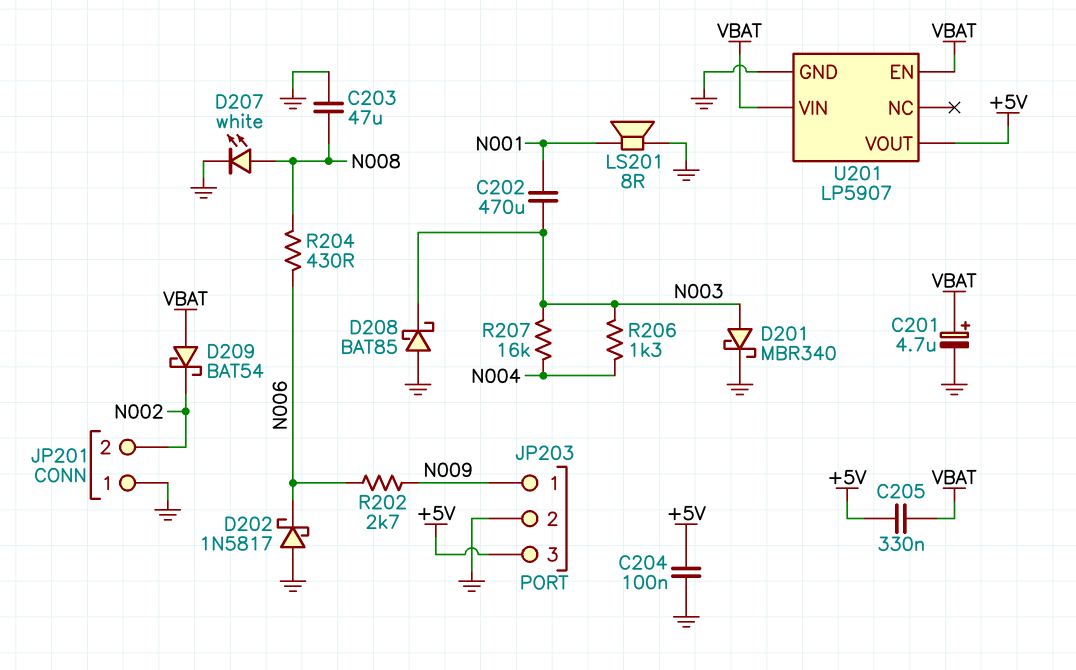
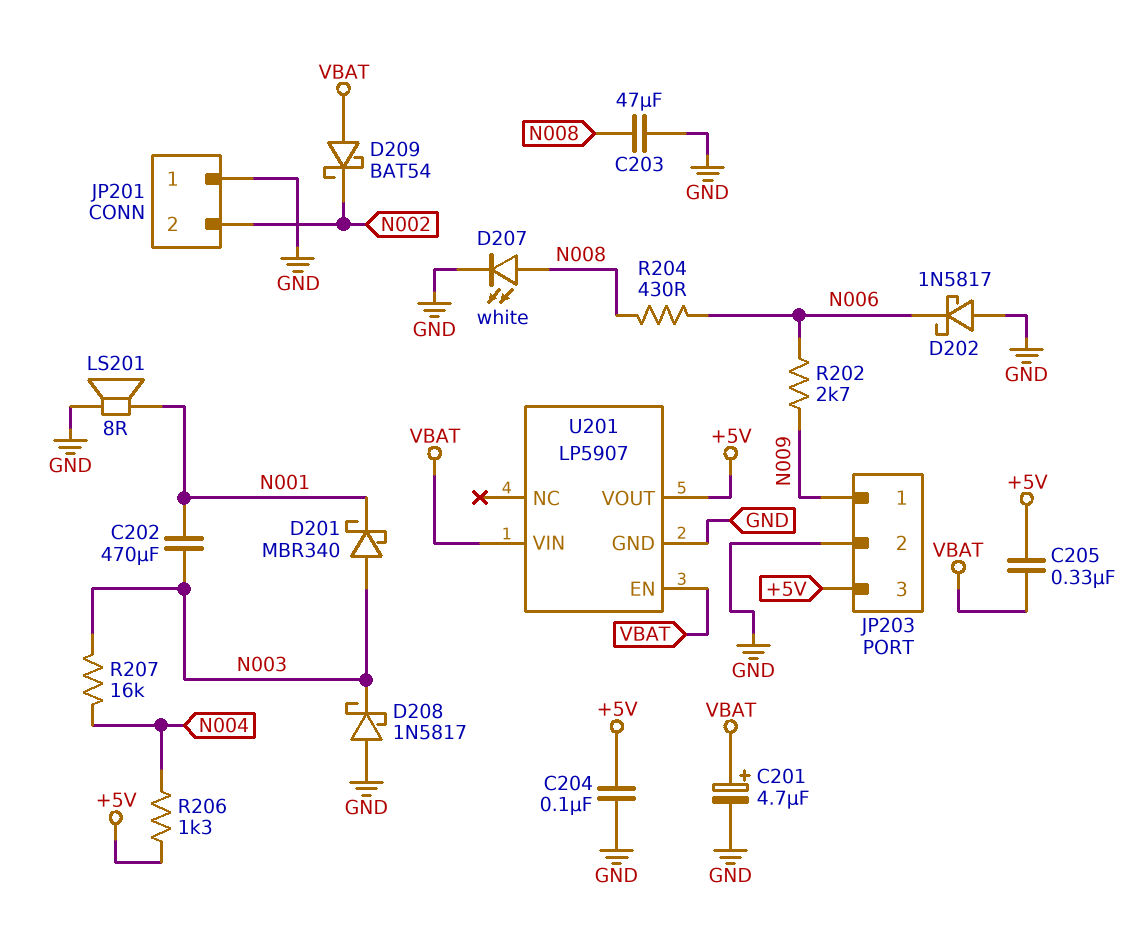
D201: schottky MBR340 (A N003, K GND) -> schottky MBR340 (A N003, K N001)
D208: schottky BAT85 (A GND, K N003) -> schottky 1N5817 (A GND, K N003)
R206: 1.3k (N003, N004) -> 1.3k (+5V, N004)

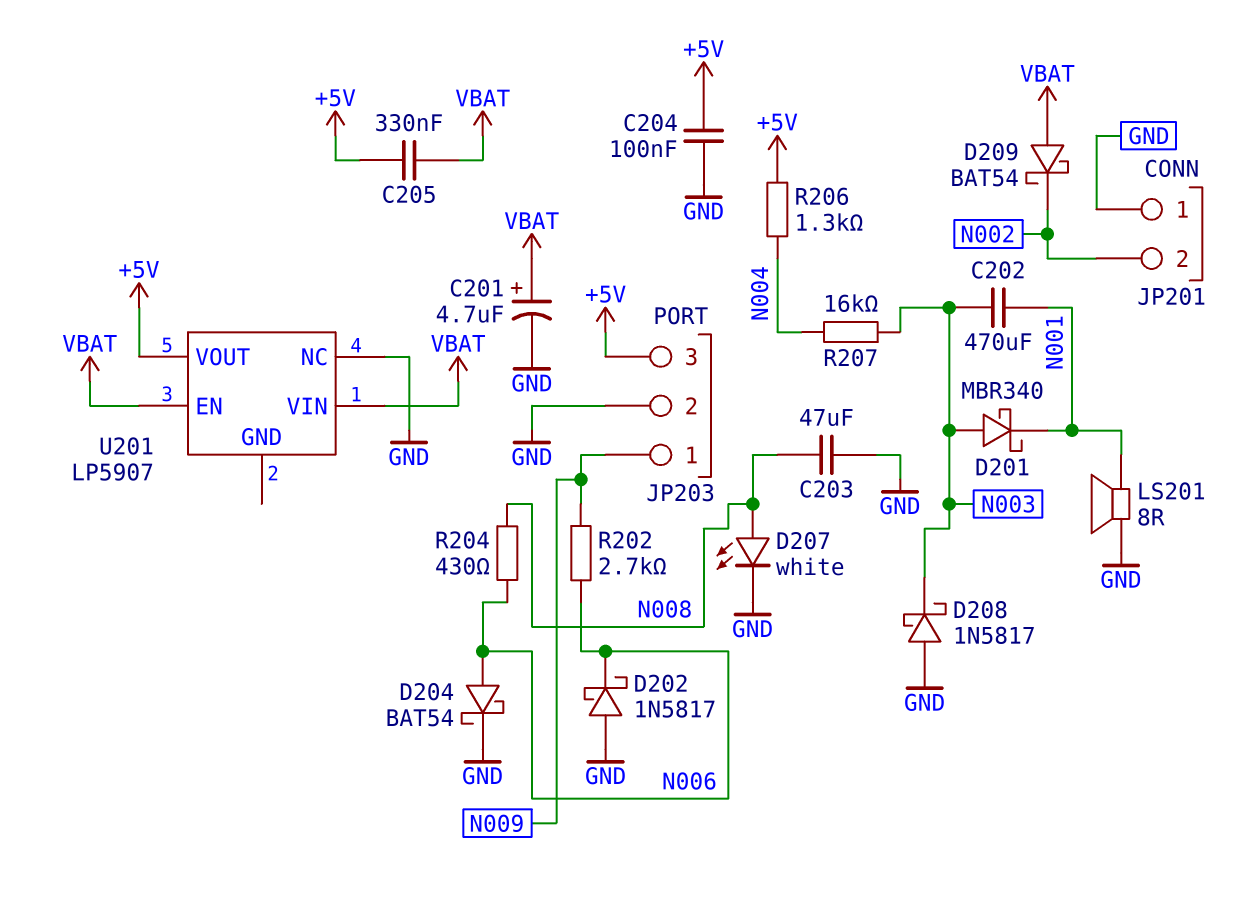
D204: none -> schottky BAT54 (A N006, K GND)
U201 pin GND: GND -> none
U201 pin NC: none -> GND

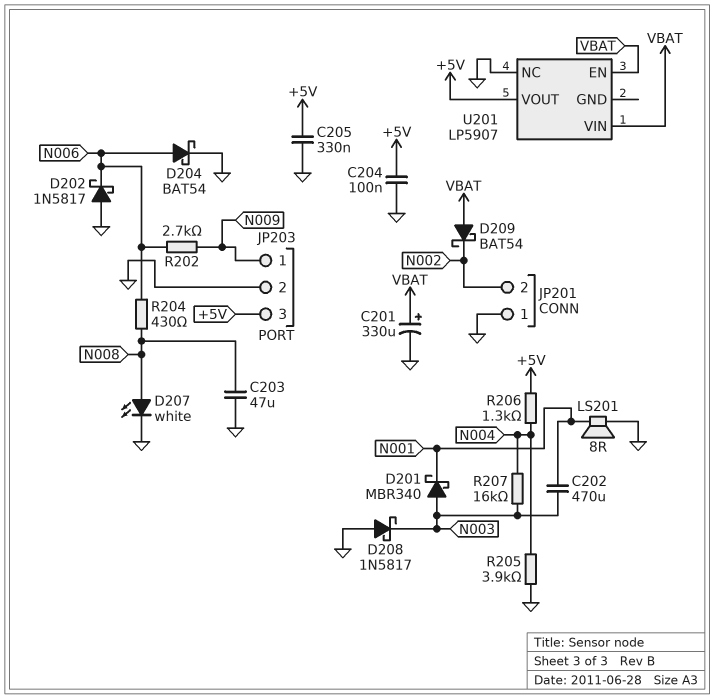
C201: 4.7uF (plus VBAT, minus GND) -> 330uF (plus VBAT, minus GND)
C205: 330nF (+5V, VBAT) -> 330nF (+5V, GND)
R205: none -> 3.9k (GND, N004)

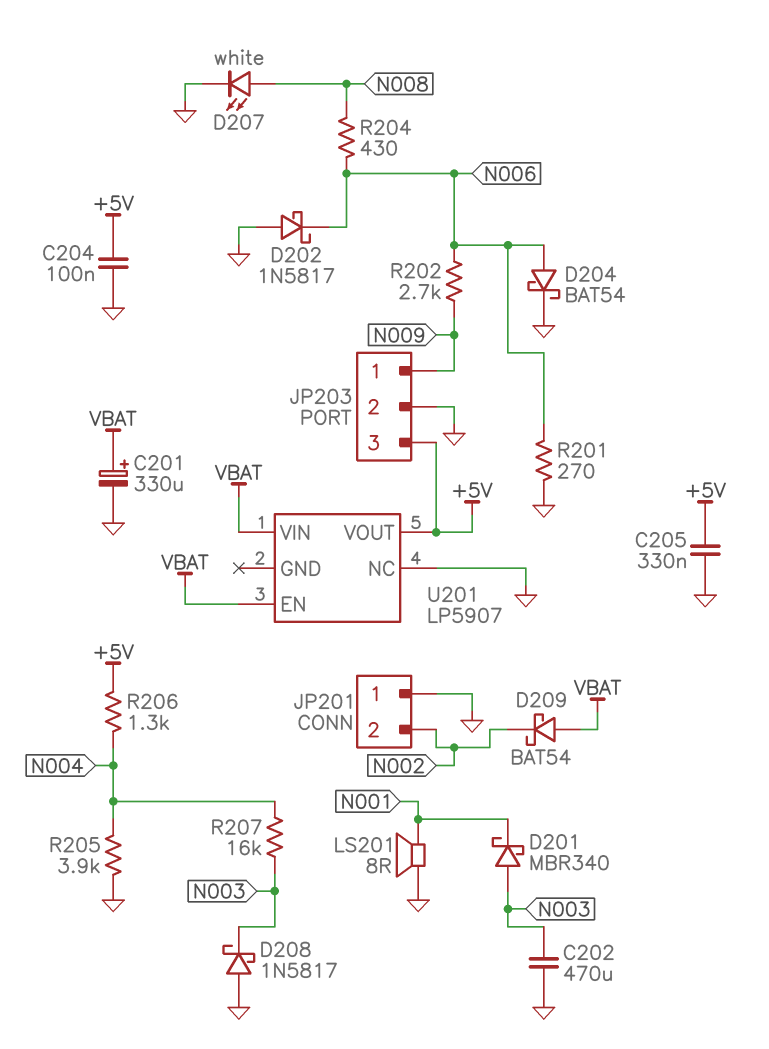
C202: 470uF (N001, N003) -> 470uF (GND, N003)
C203: 47uF (GND, N008) -> none
R201: none -> 270 (GND, N006)

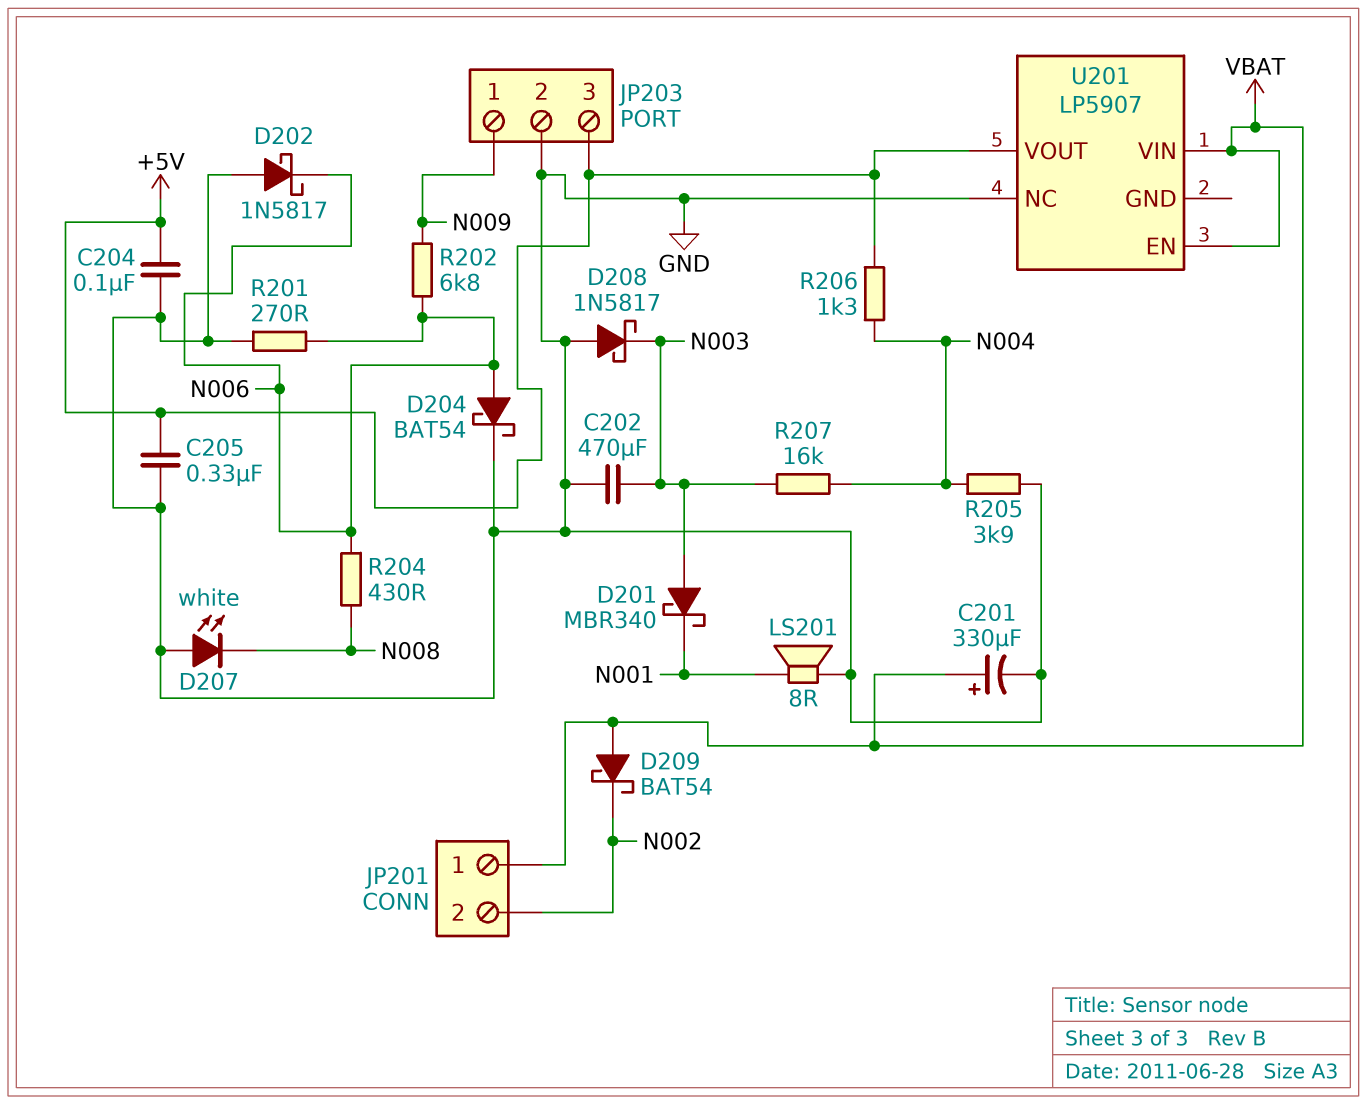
D207: LED white (A N008, K GND) -> LED white (A GND, K N008)
JP201 pin 1: GND -> VBAT
R202: 2.7k (N006, N009) -> 6.8k (N006, N009)

